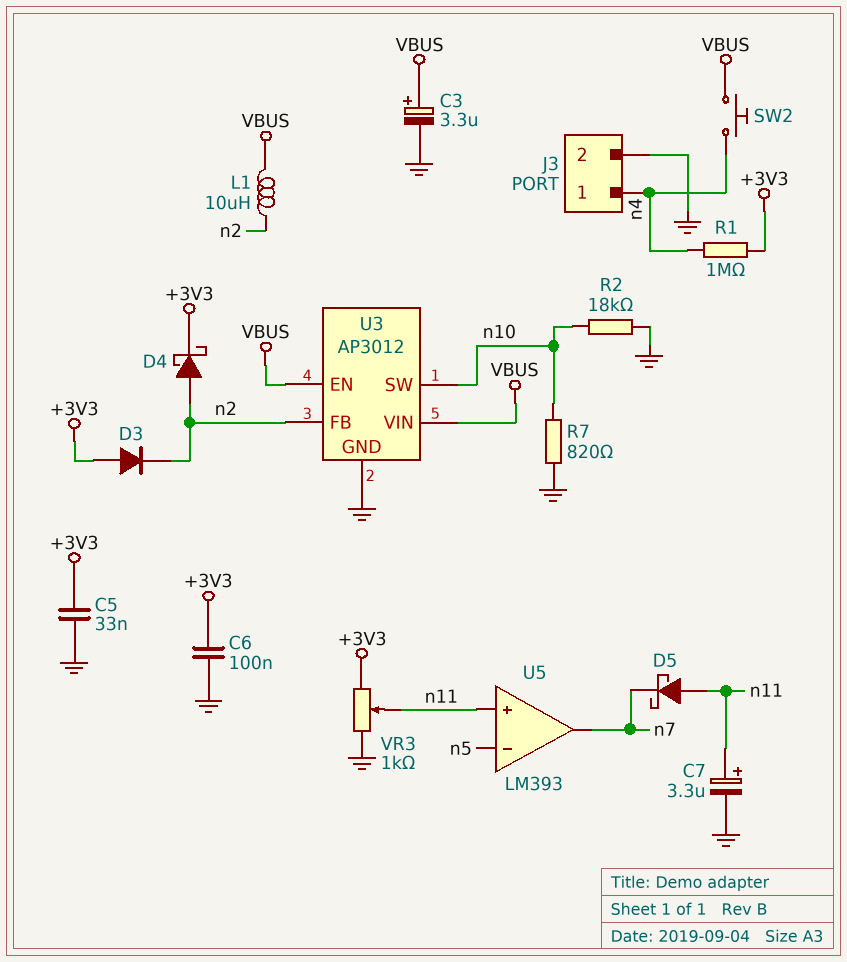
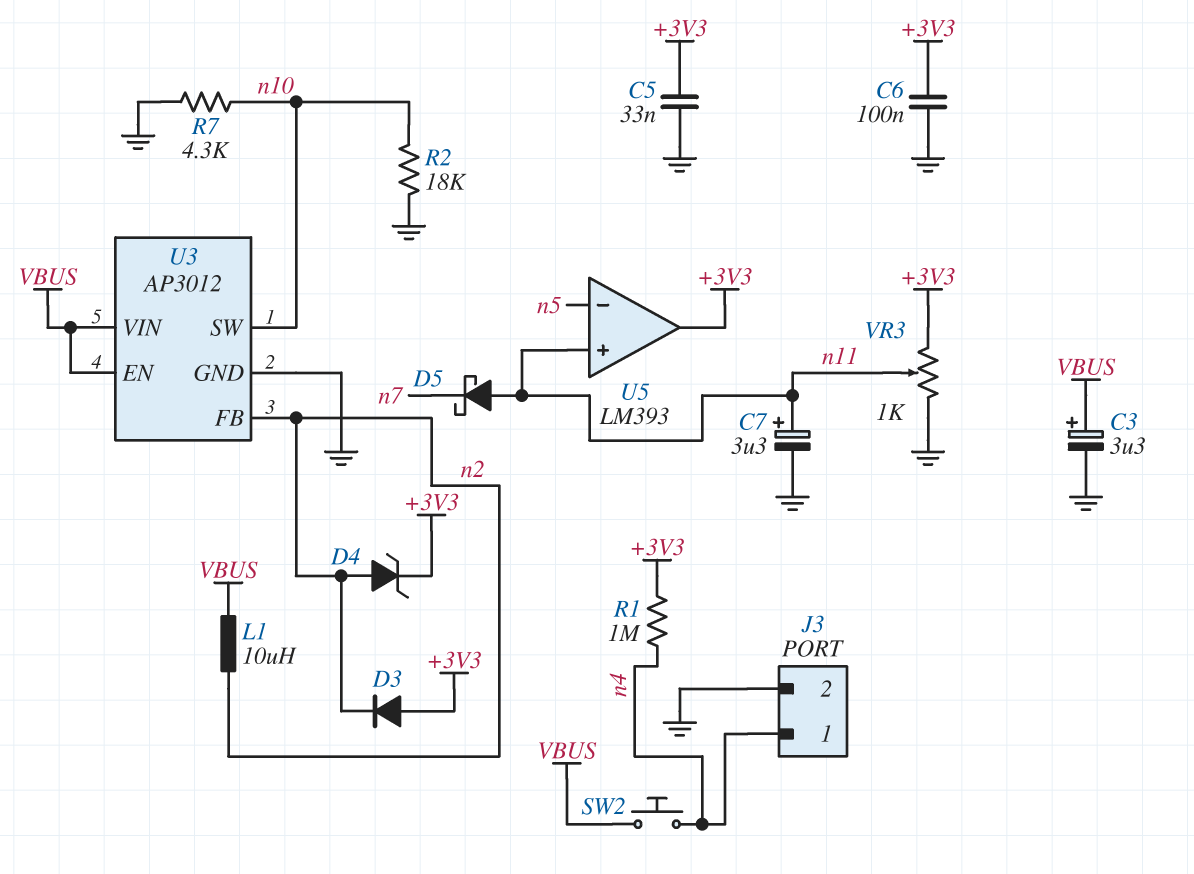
D4: schottky (A n2, K +3V3) -> zener (A n2, K +3V3)
R7: 820 (GND, n10) -> 4.3k (GND, n10)
U5 pin out: n7 -> +3V3

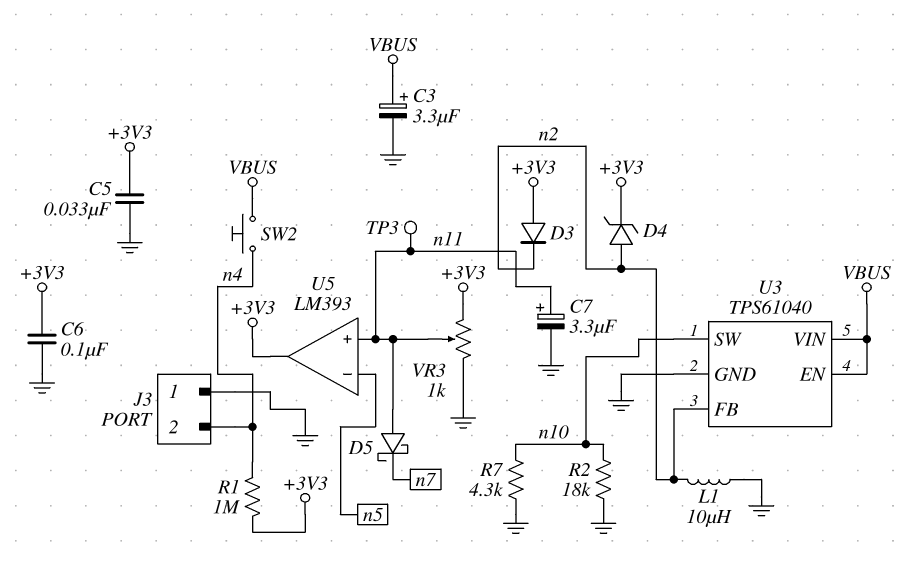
J3 pin 1: n4 -> GND
J3 pin 2: GND -> n4
L1: 10uH (VBUS, n2) -> 10uH (GND, n2)
TP3: none -> test point (n11)
U3: AP3012 -> TPS61040

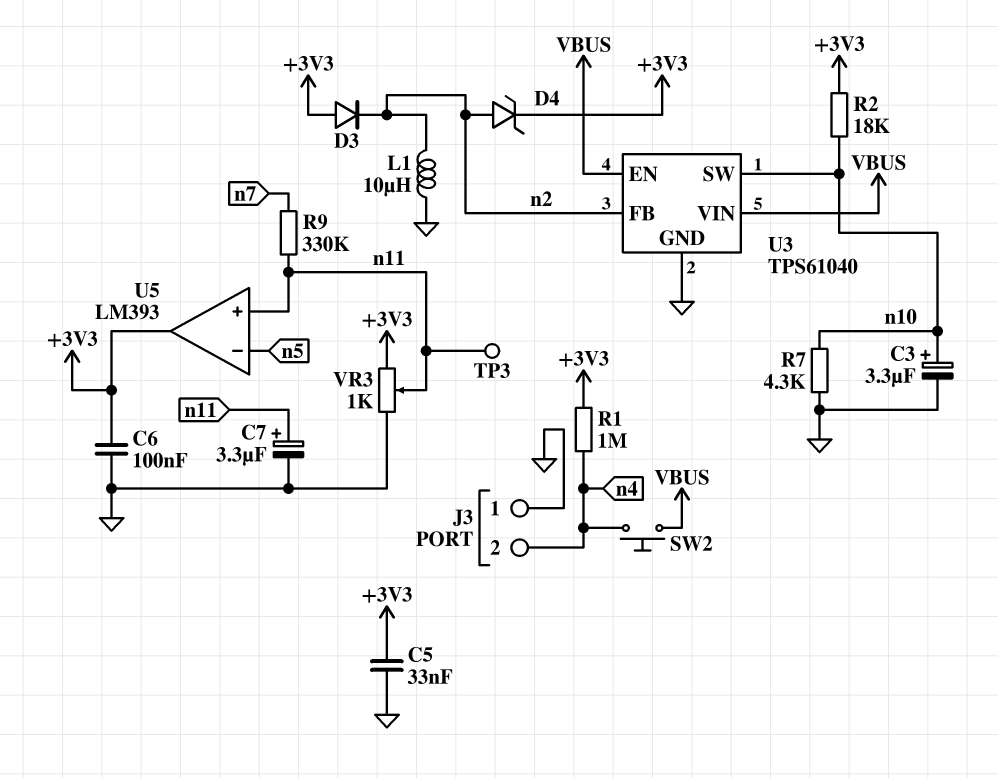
C3: 3.3uF (plus VBUS, minus GND) -> 3.3uF (plus n10, minus GND)
D5: schottky (A n11, K n7) -> none
R2: 18k (GND, n10) -> 18k (+3V3, n10)
R9: none -> 330k (n7, n11)

